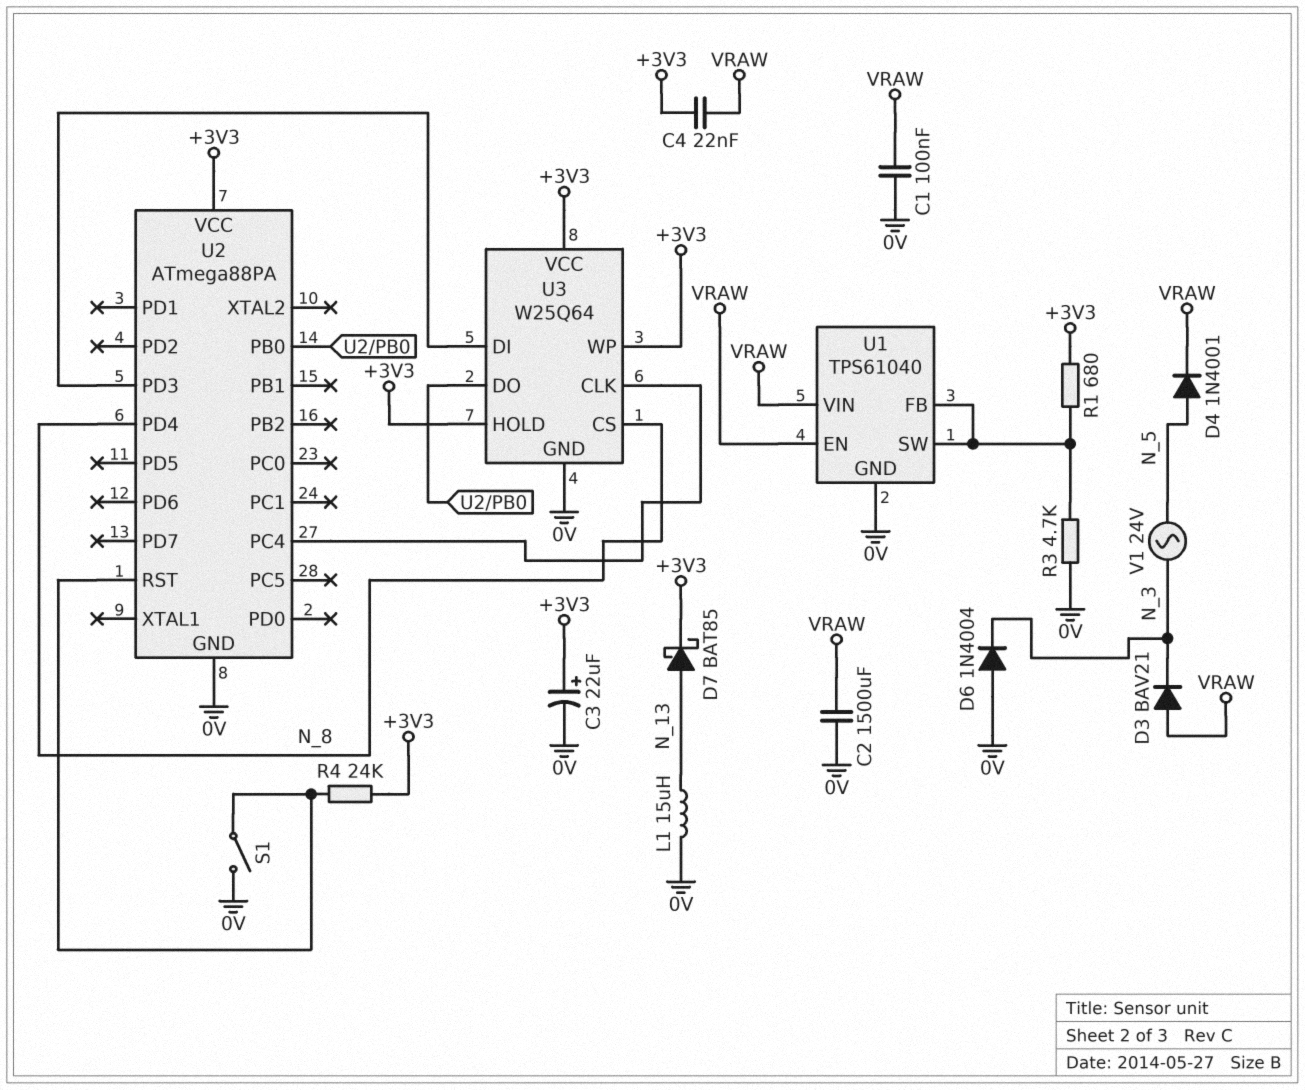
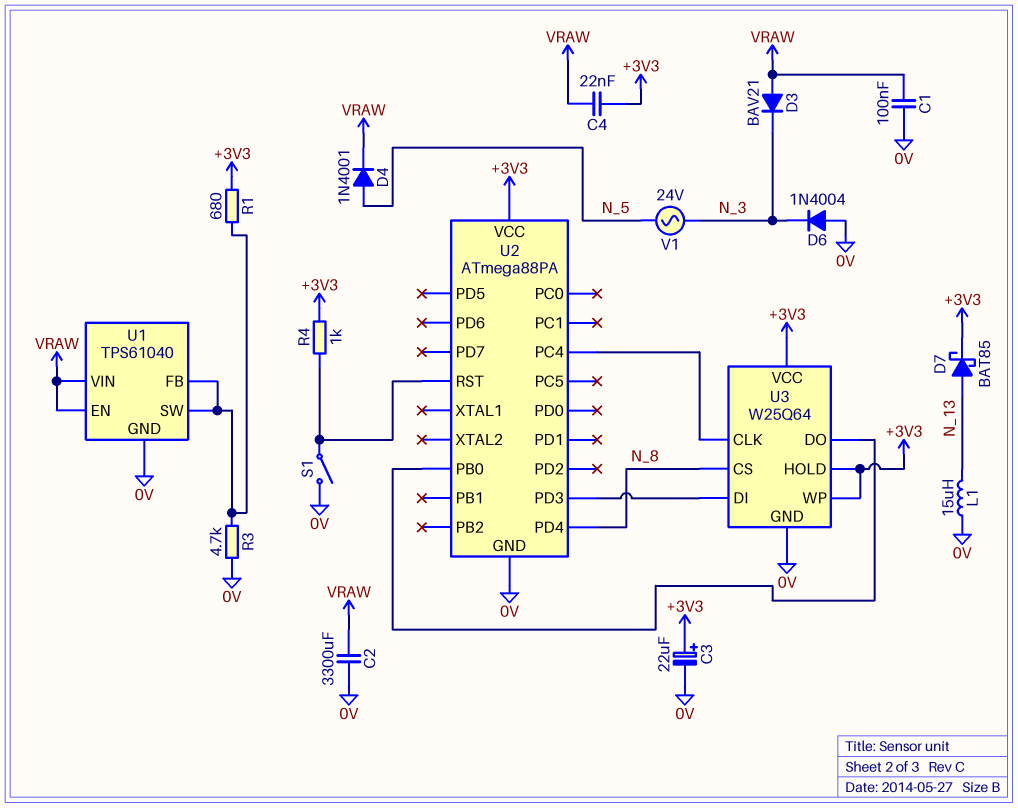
C2: 1500uF (0V, VRAW) -> 3300uF (0V, VRAW)
R4: 24k (+3V3, U2/RST) -> 1k (+3V3, U2/RST)

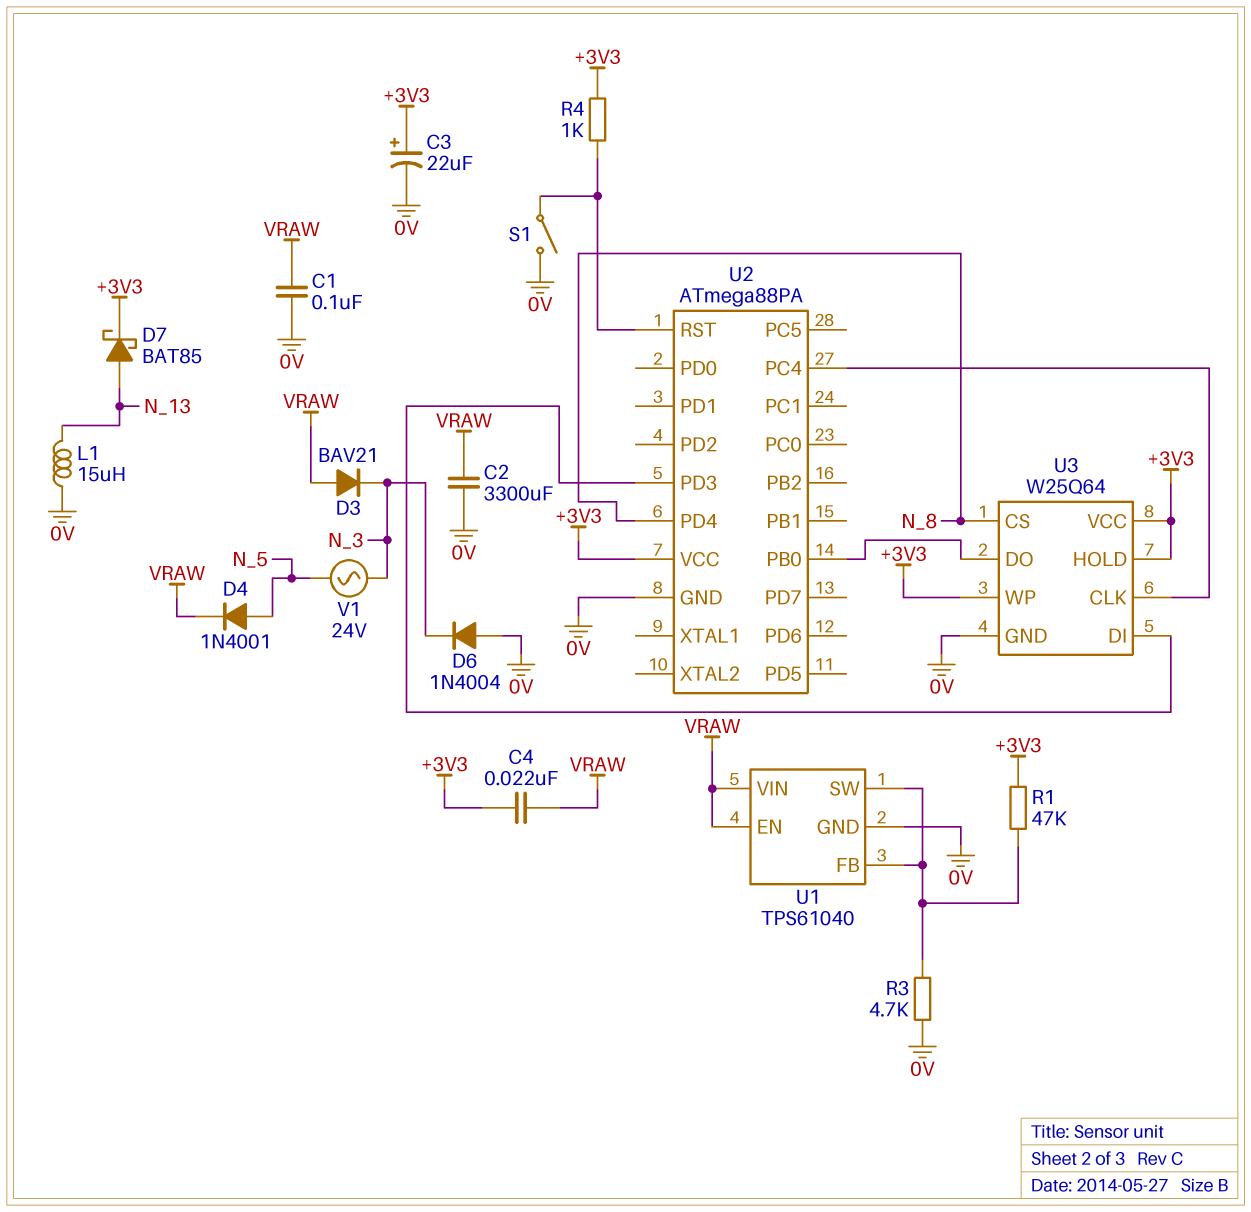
R1: 680 (+3V3, U1/FB) -> 47k (+3V3, U1/FB)

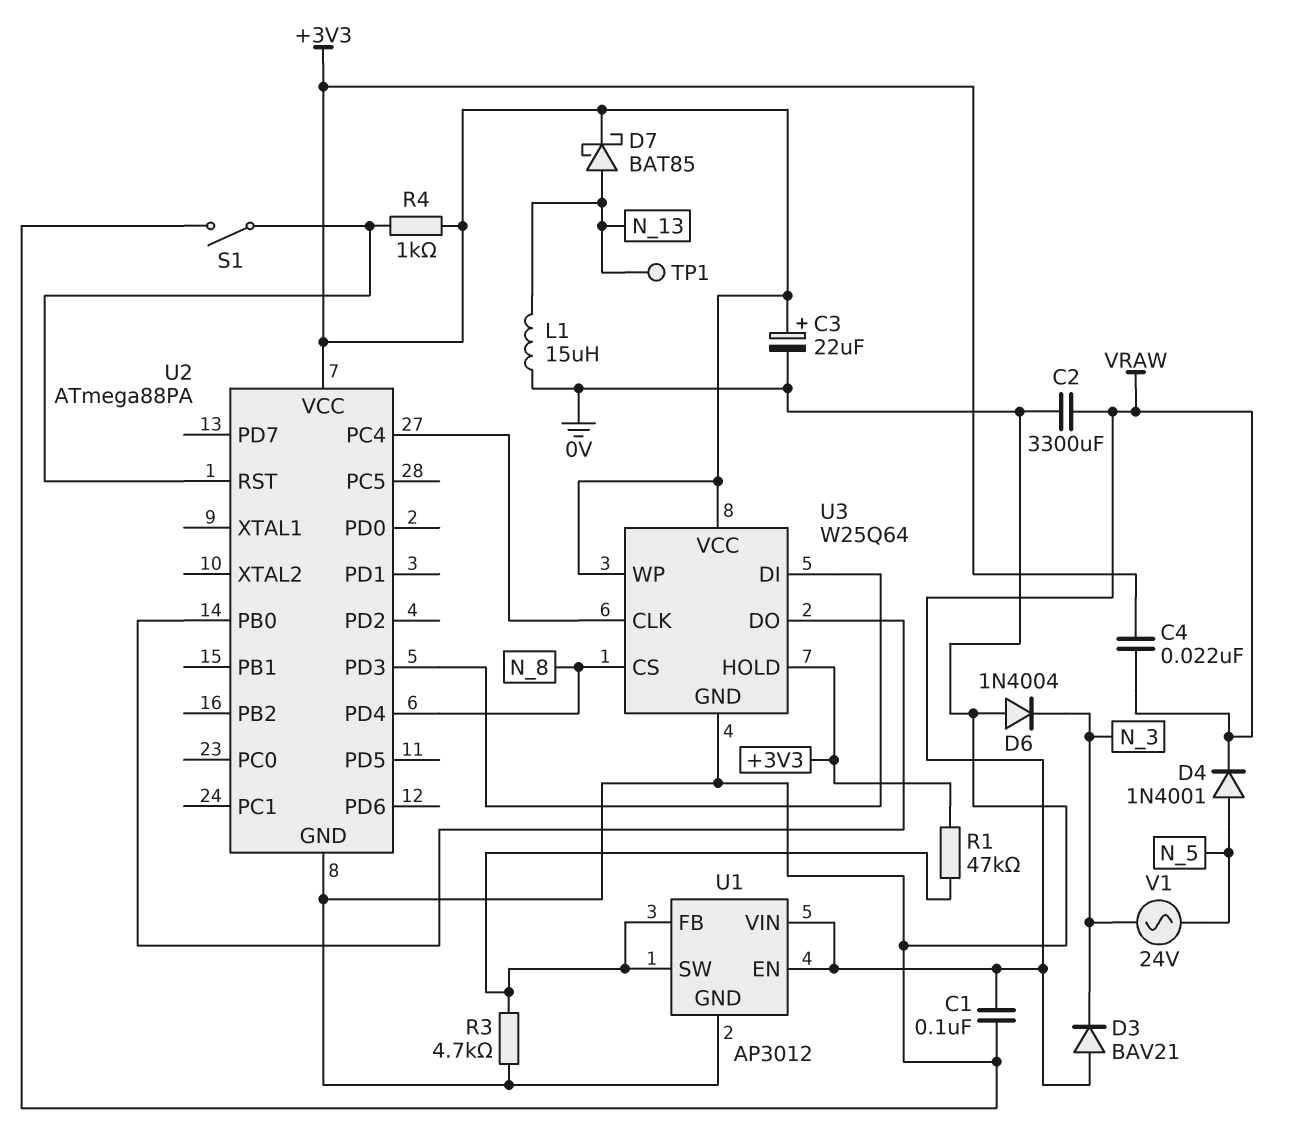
TP1: none -> test point (N_13)
U1: TPS61040 -> AP3012

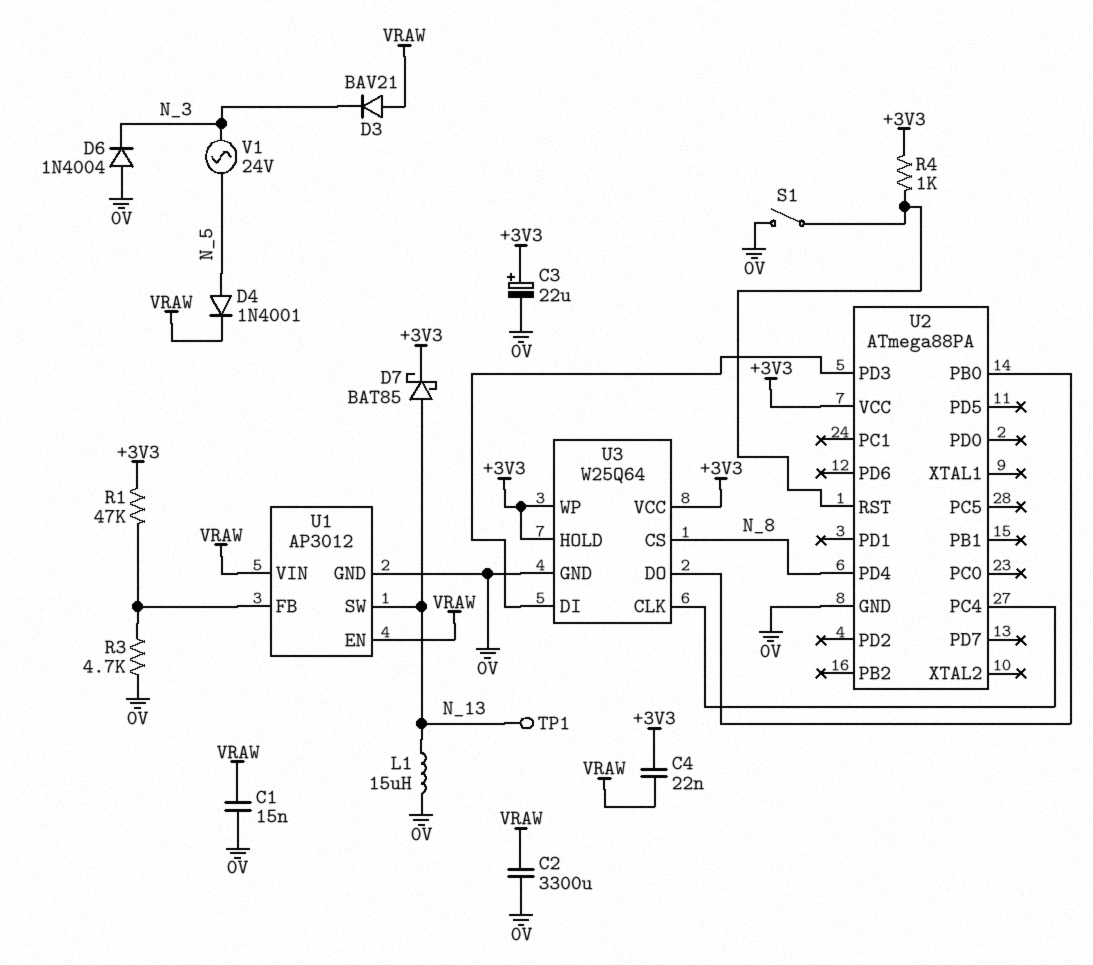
C1: 100nF (0V, VRAW) -> 15nF (0V, VRAW)
U1 pin SW: U1/FB -> N_13

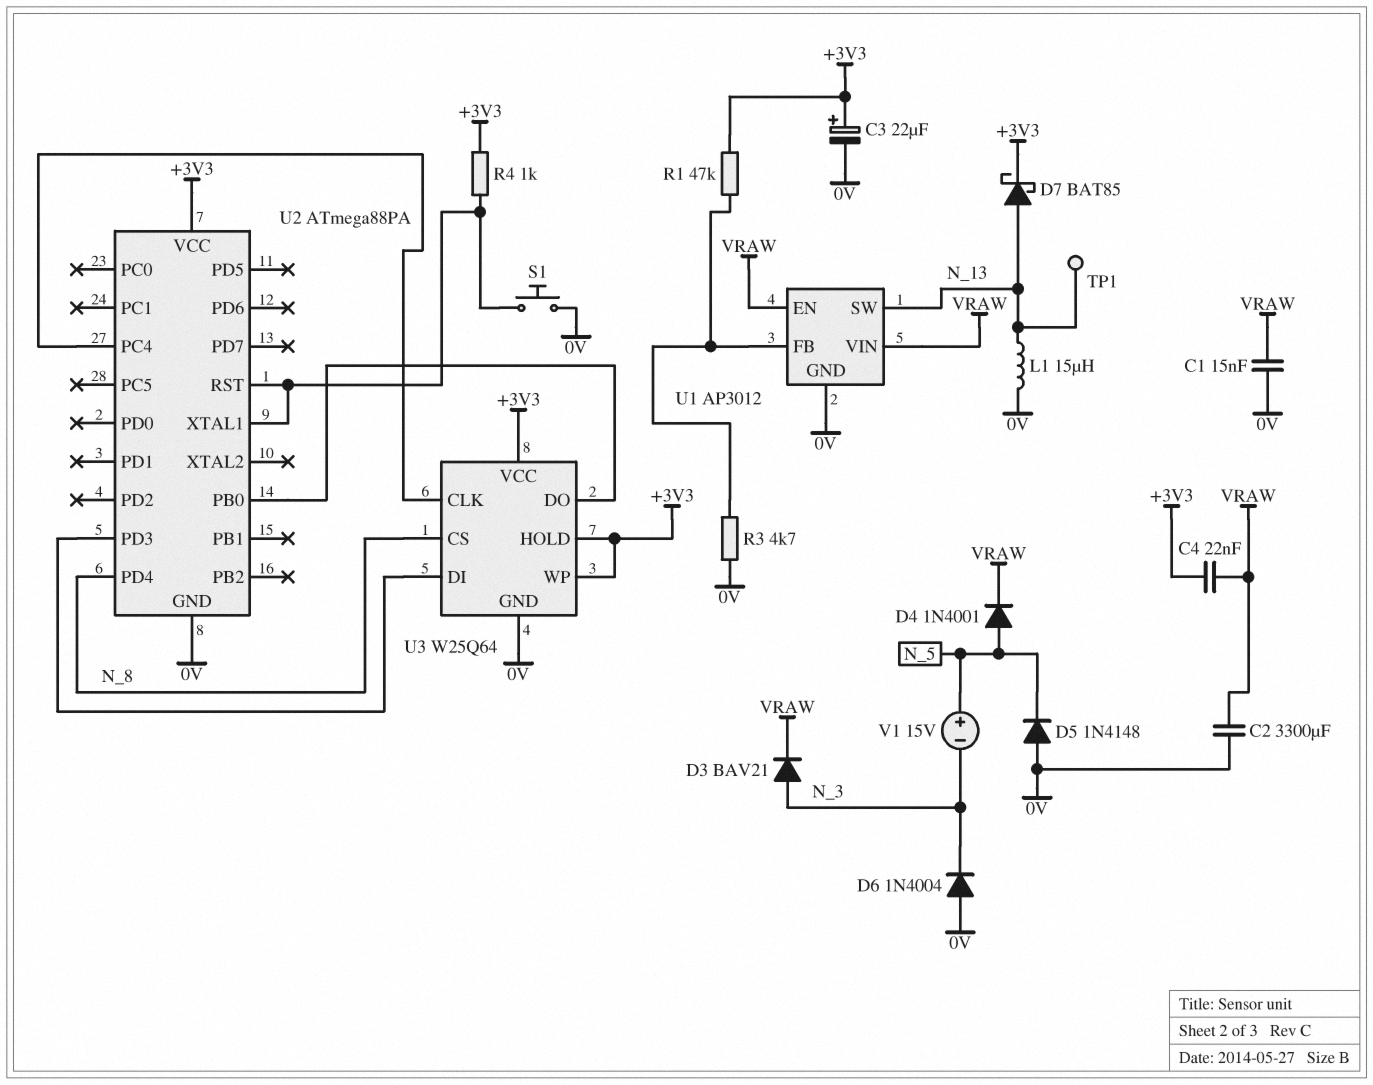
D3: diode BAV21 (A VRAW, K N_3) -> diode BAV21 (A N_3, K VRAW)
D5: none -> diode 1N4148 (A 0V, K N_5)
S1: switch (0V, U2/RST) -> button (0V, U2/RST)
U2 pin XTAL1: none -> U2/RST
V1: AC 24V (N_3, N_5) -> 15V (plus N_5, minus N_3)

